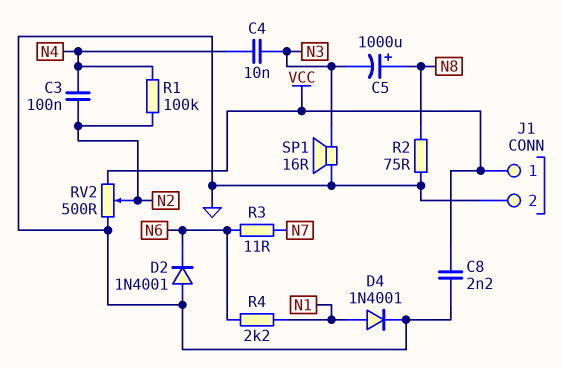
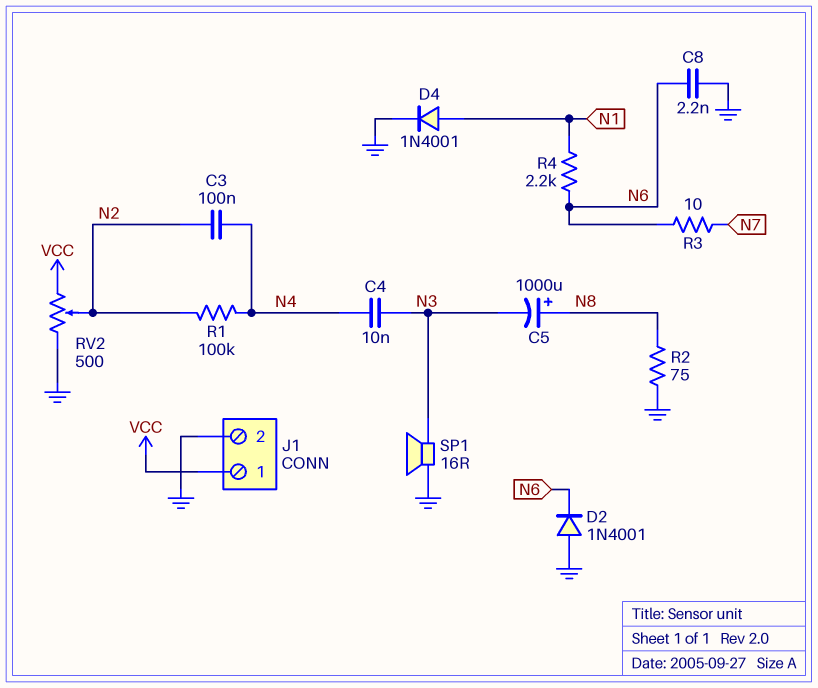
C8: 2.2nF (GND, VCC) -> 2.2nF (GND, N6)
R3: 11 (N6, N7) -> 10 (N6, N7)

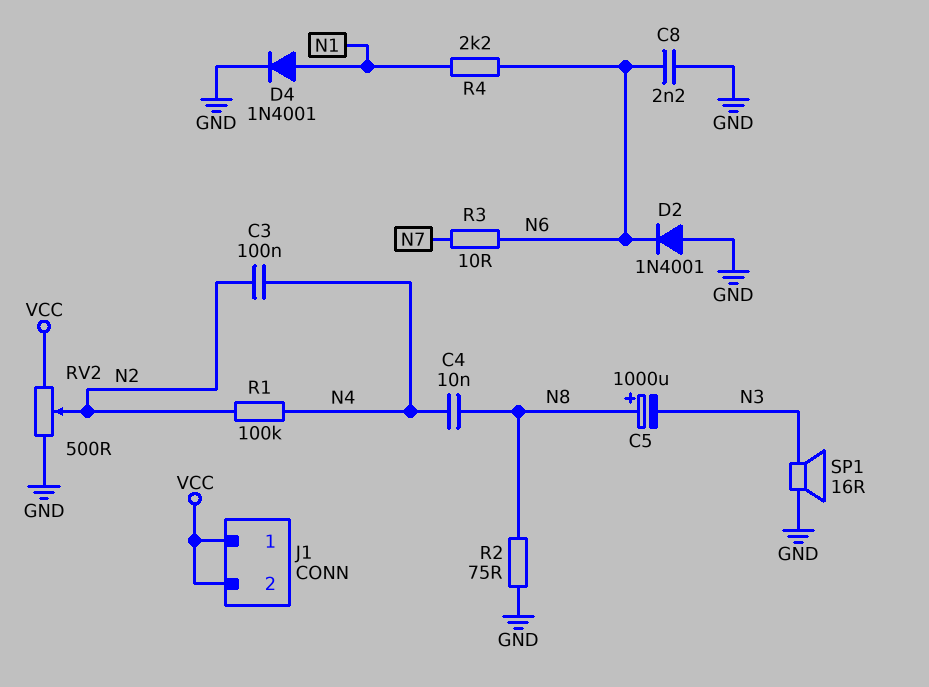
C4: 10nF (N3, N4) -> 10nF (N4, N8)
J1 pin 2: GND -> VCC

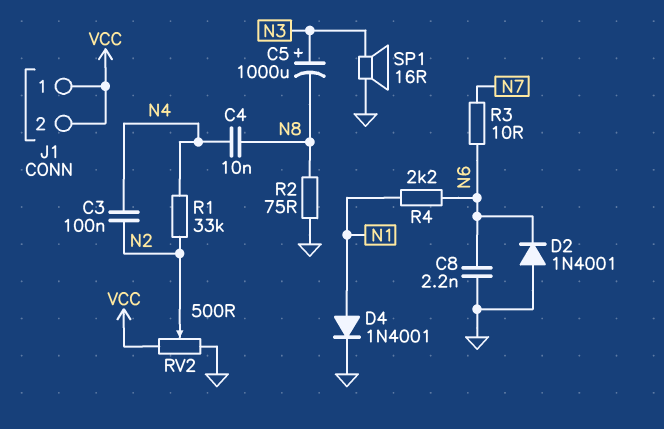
C5: 1000uF (plus N8, minus N3) -> 1000uF (plus N3, minus N8)
R1: 100k (N2, N4) -> 33k (N2, N4)

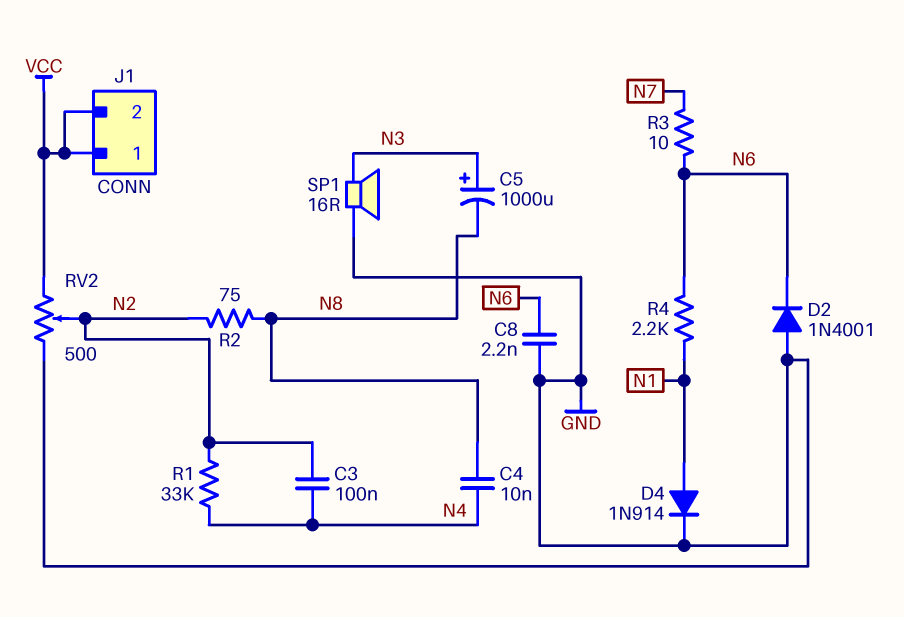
D4: diode 1N4001 (A N1, K GND) -> diode 1N914 (A N1, K GND)
R2: 75 (GND, N8) -> 75 (N2, N8)

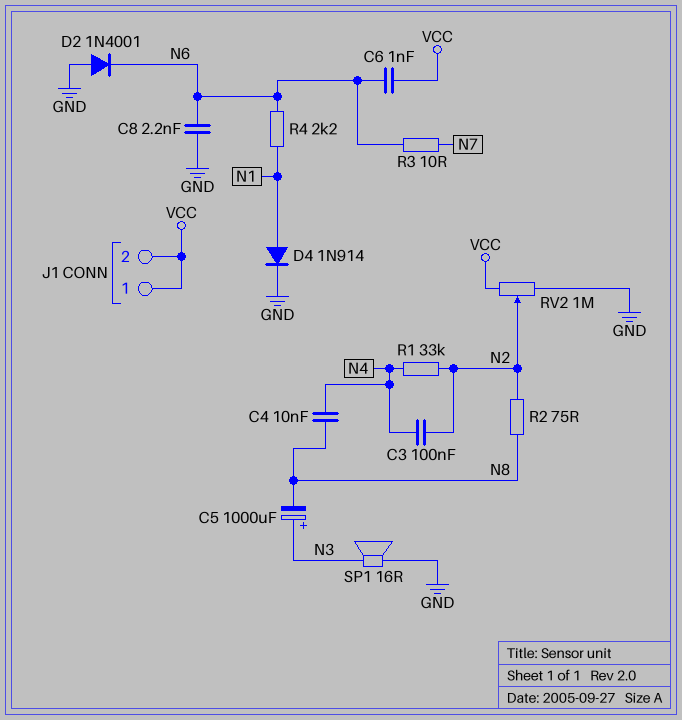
C6: none -> 1nF (N6, VCC)
RV2: 500 (GND, VCC, wiper N2) -> 1M (GND, VCC, wiper N2)

